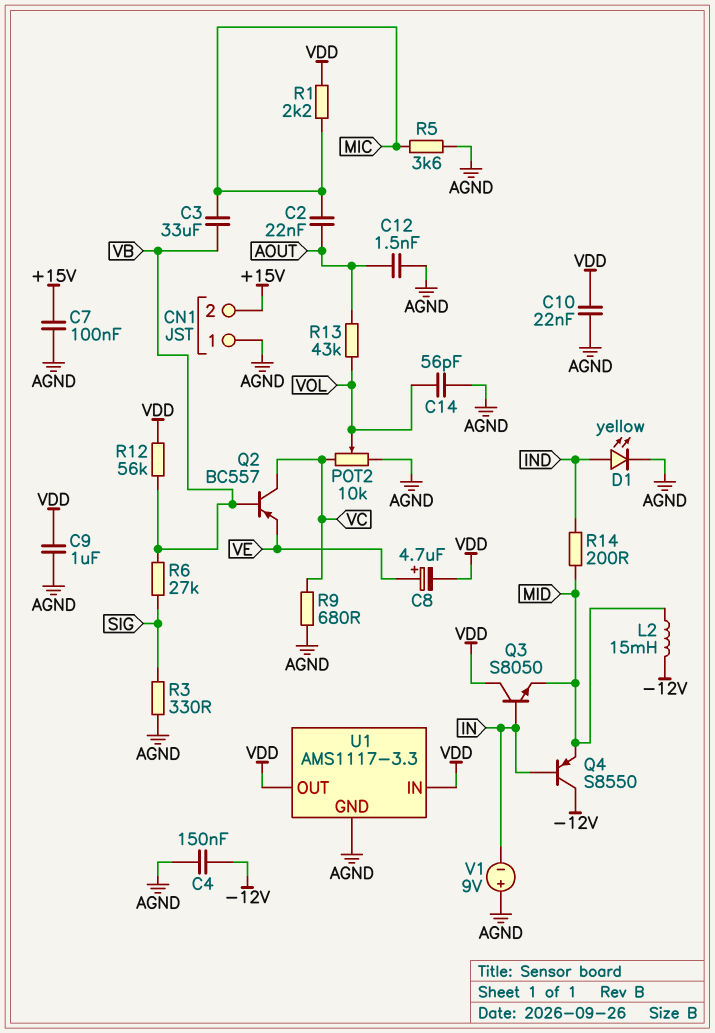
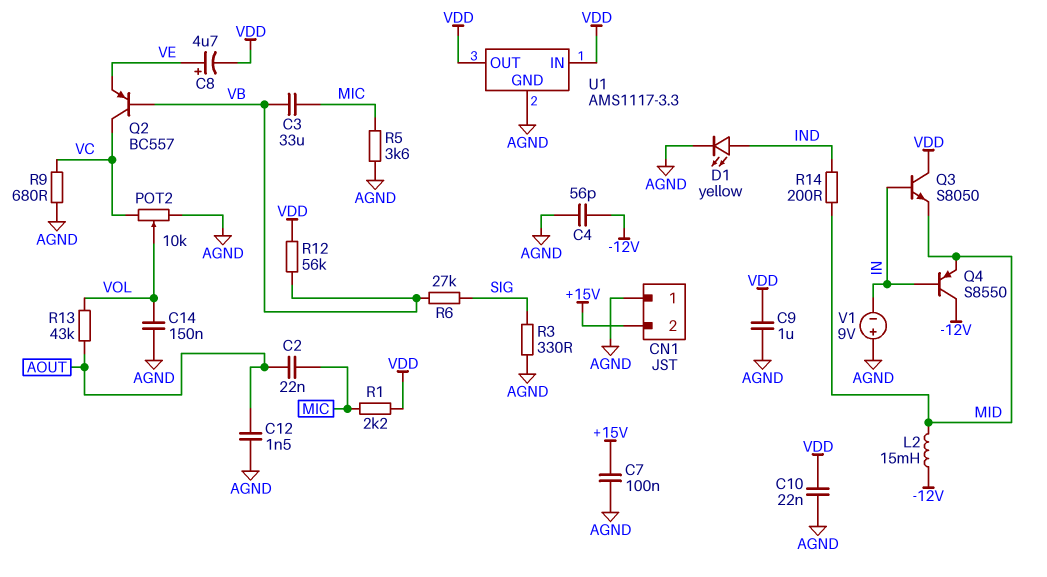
C4: 150nF (-12V, AGND) -> 56pF (-12V, AGND)
C14: 56pF (AGND, VOL) -> 150nF (AGND, VOL)

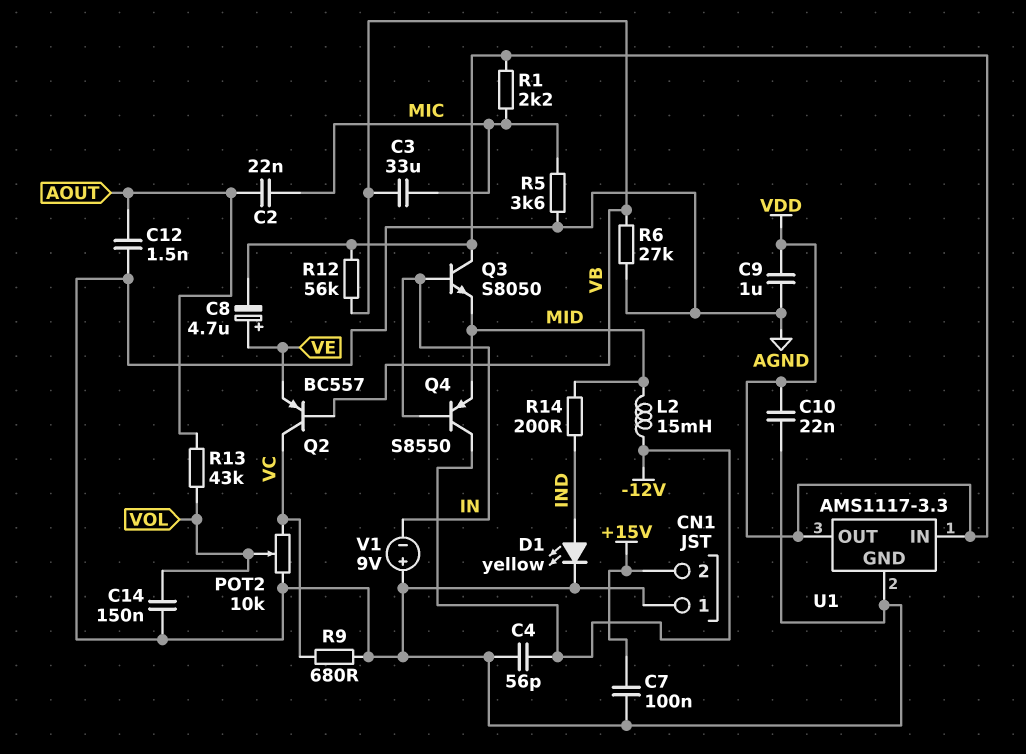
R3: 330 (AGND, SIG) -> none
R6: 27k (SIG, VB) -> 27k (AGND, VB)

